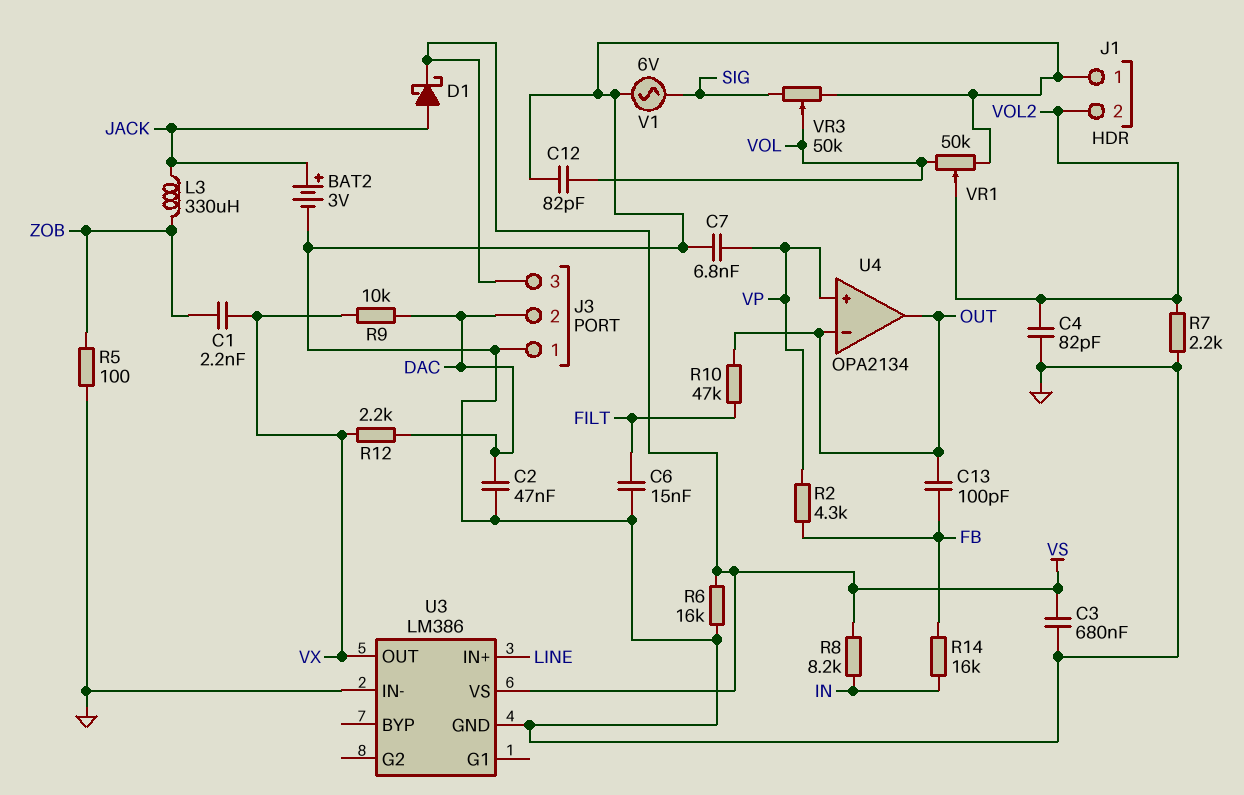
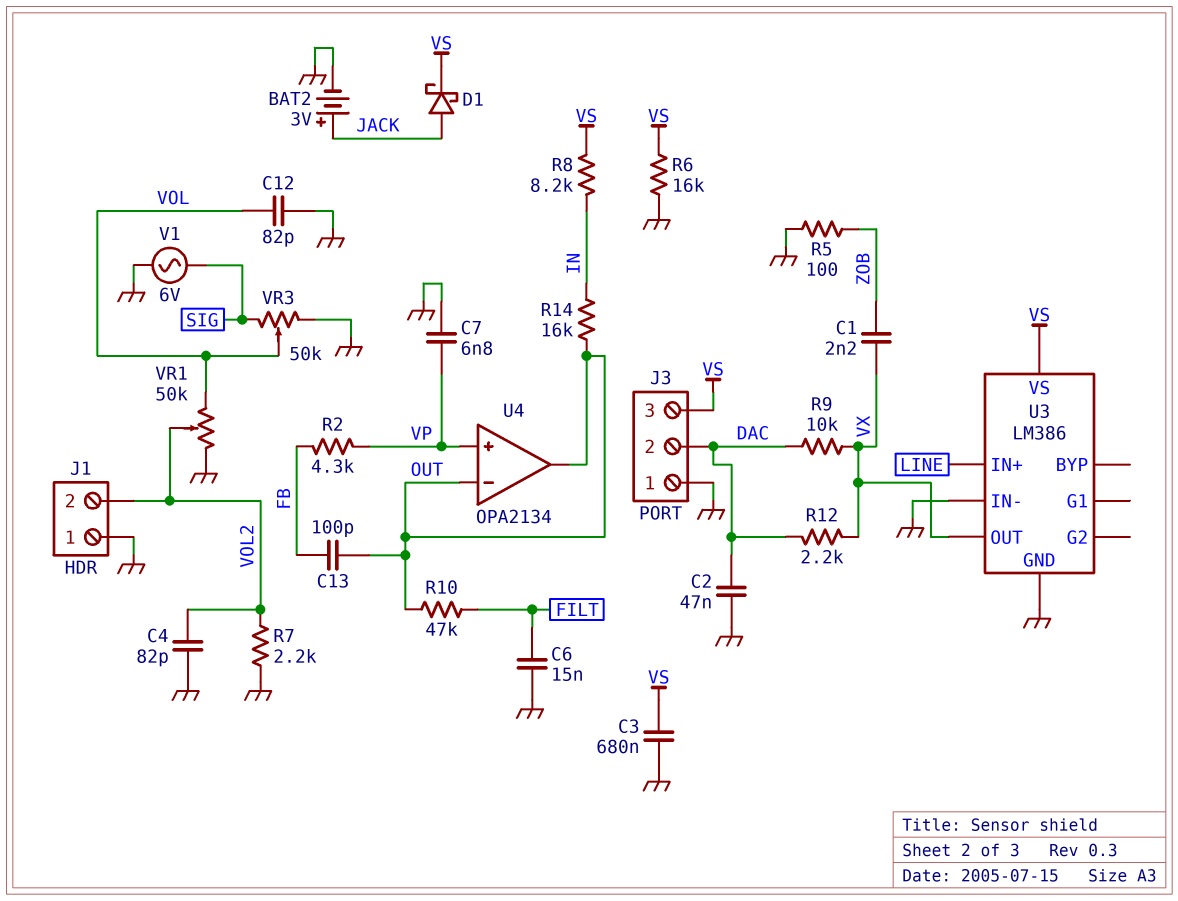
L3: 330uH (JACK, ZOB) -> none
R14: 16k (FB, IN) -> 16k (IN, OUT)

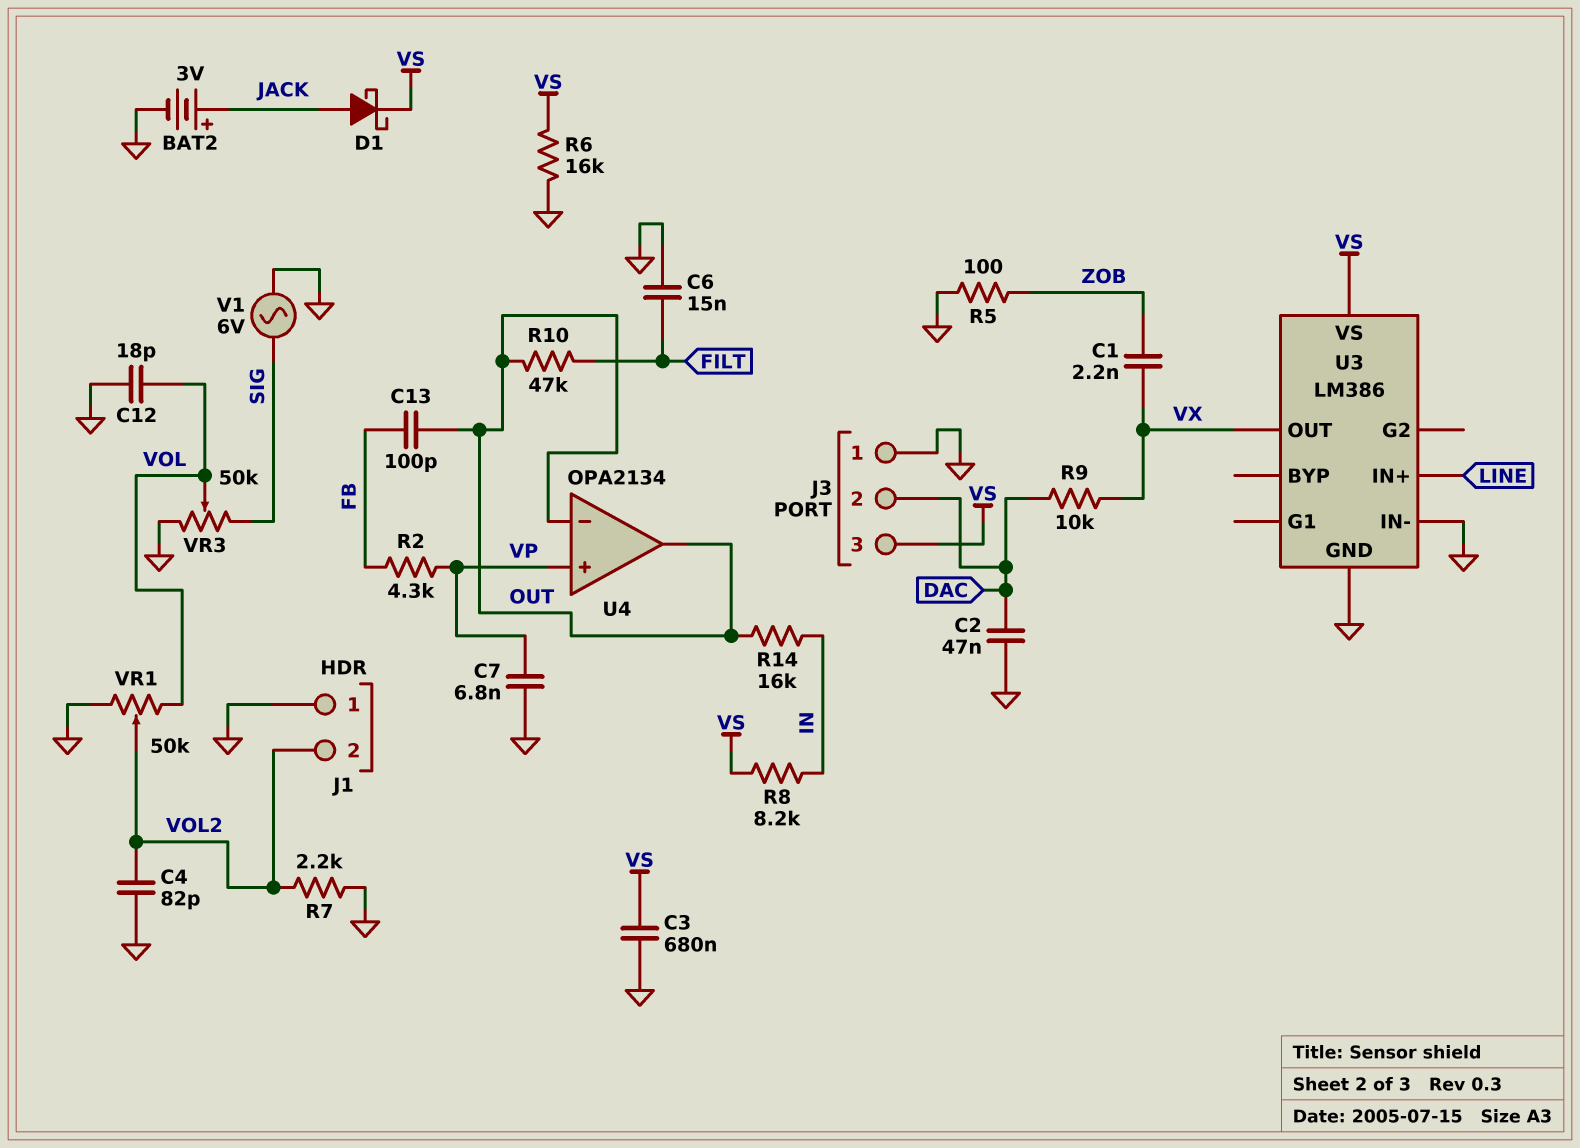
C12: 82pF (GND, VOL) -> 18pF (GND, VOL)
R12: 2.2k (DAC, VX) -> none

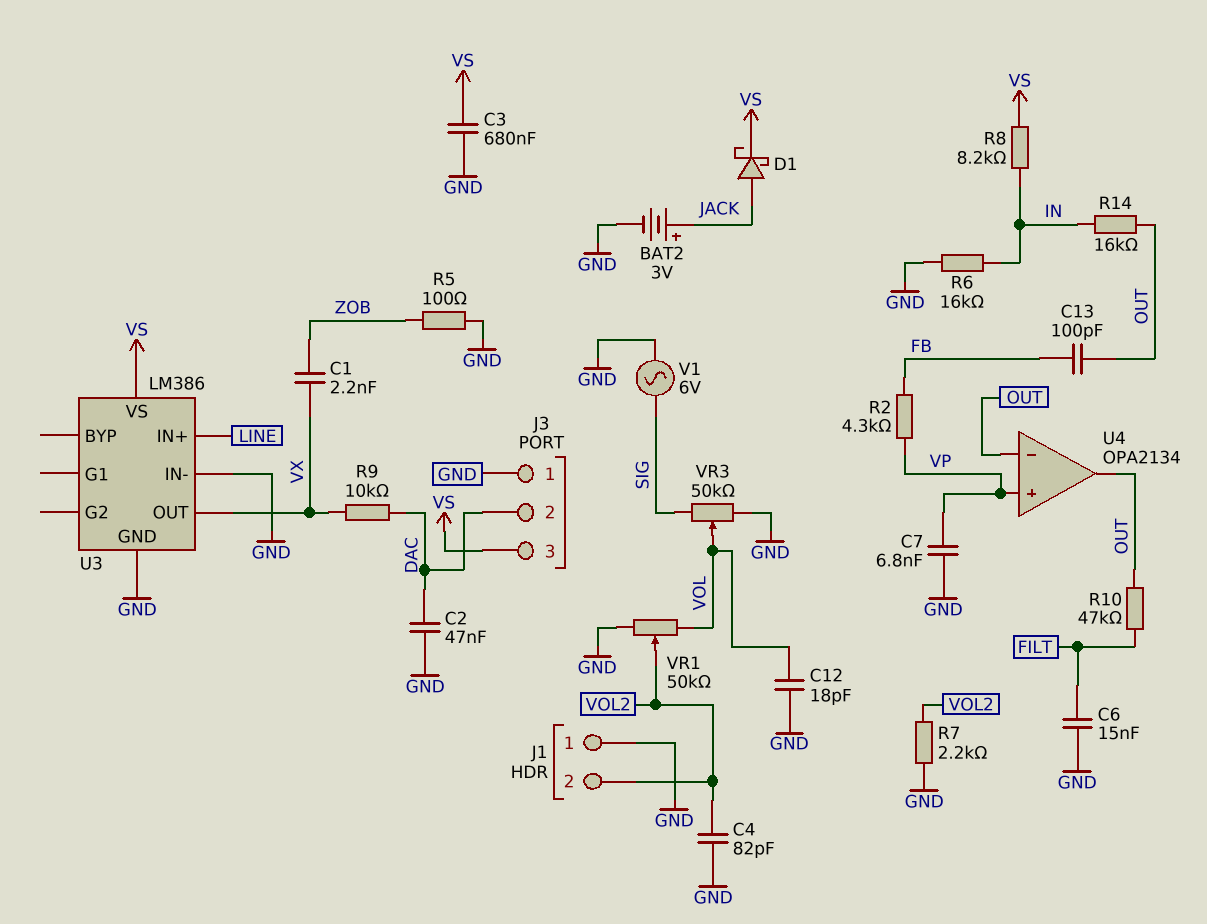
R6: 16k (GND, VS) -> 16k (GND, IN)

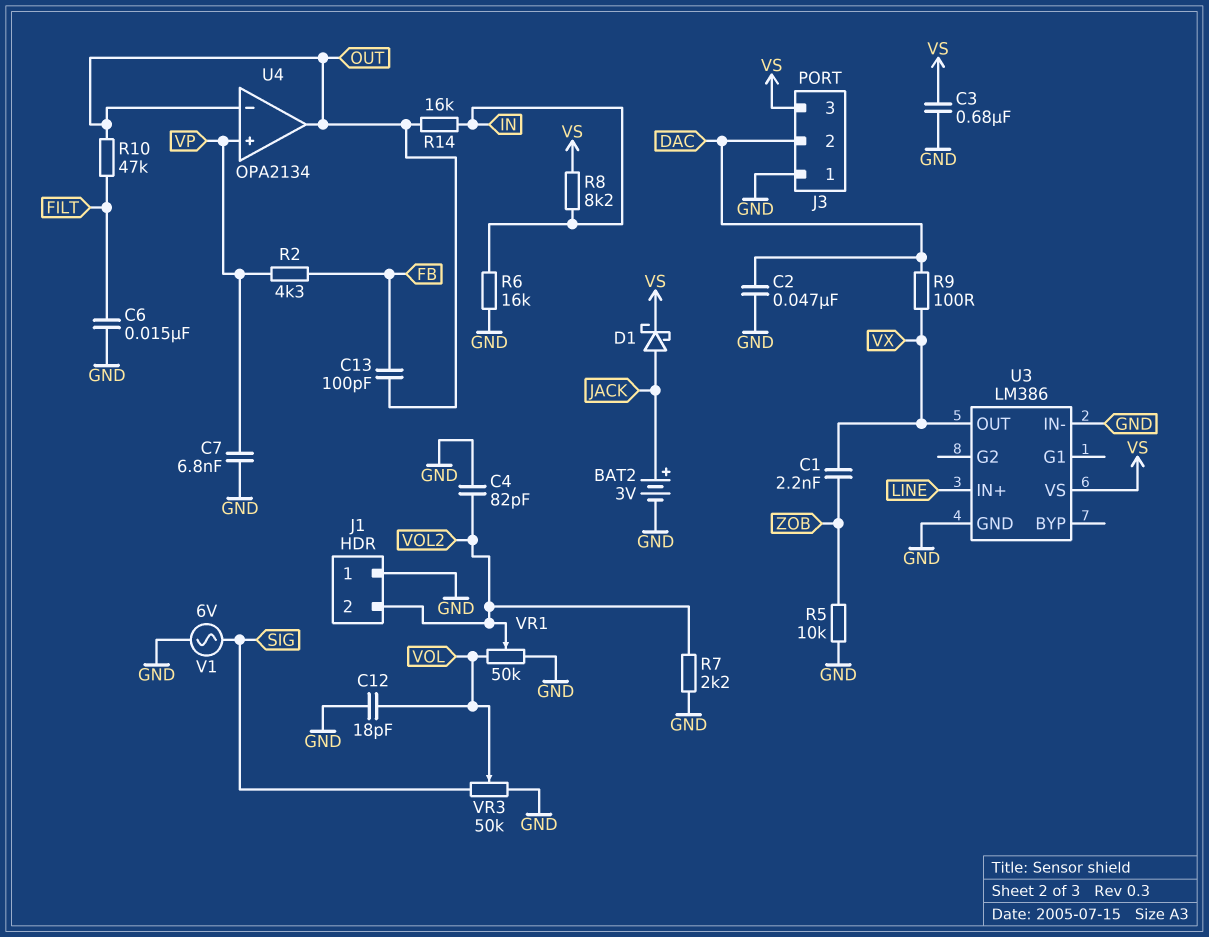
R5: 100 (GND, ZOB) -> 10k (GND, ZOB)
R9: 10k (DAC, VX) -> 100 (DAC, VX)

